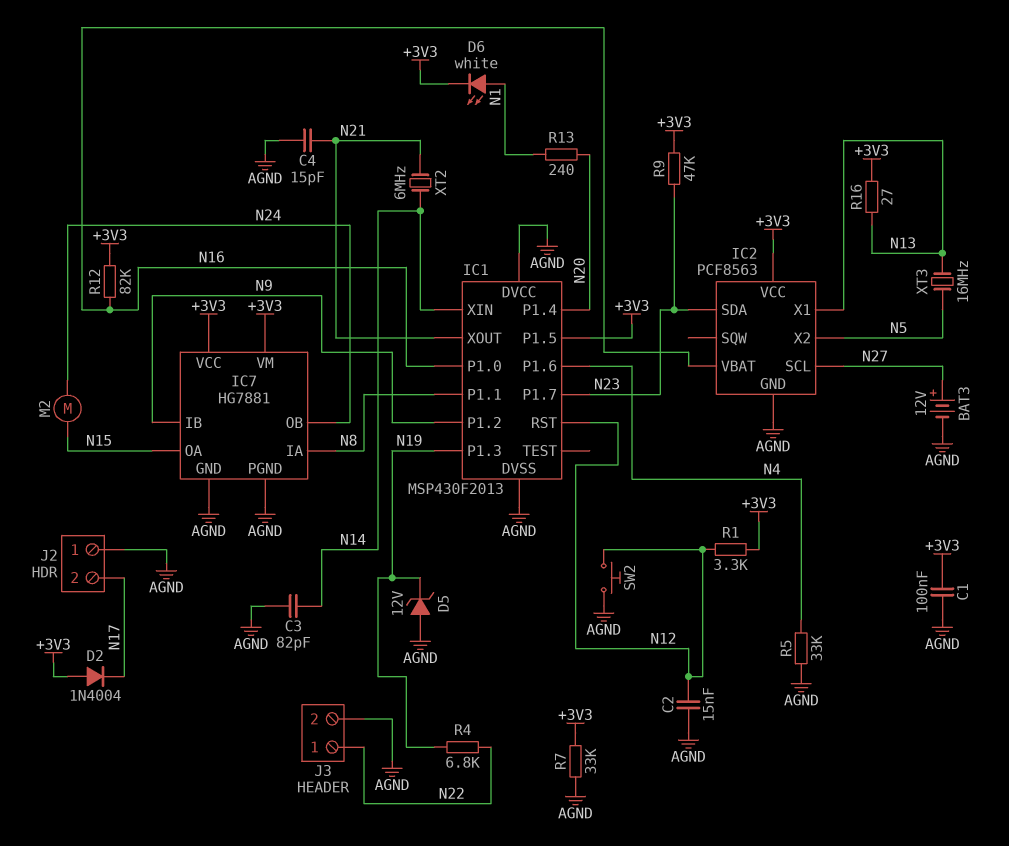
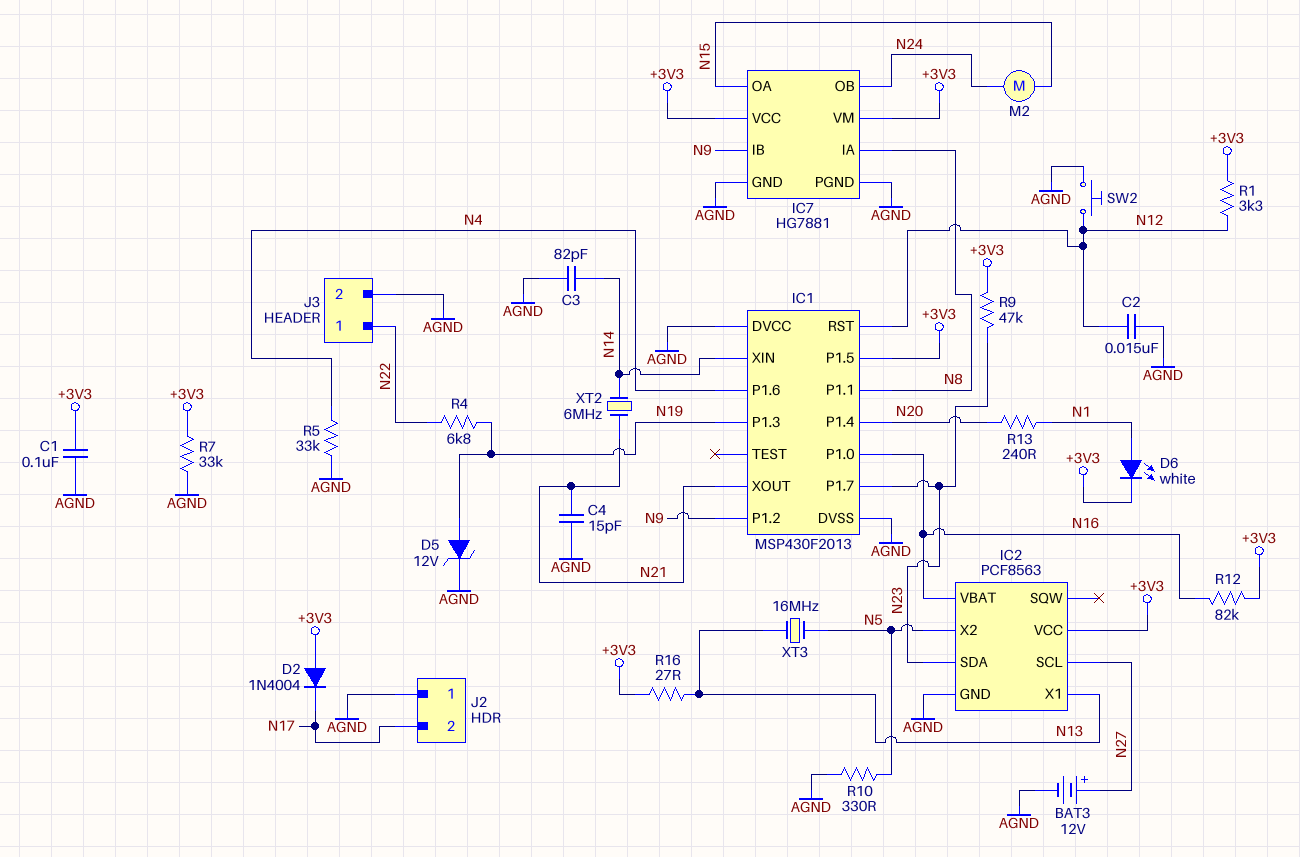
D5: zener 12V (A AGND, K N19) -> zener 12V (A N19, K AGND)
R10: none -> 330 (AGND, N5)

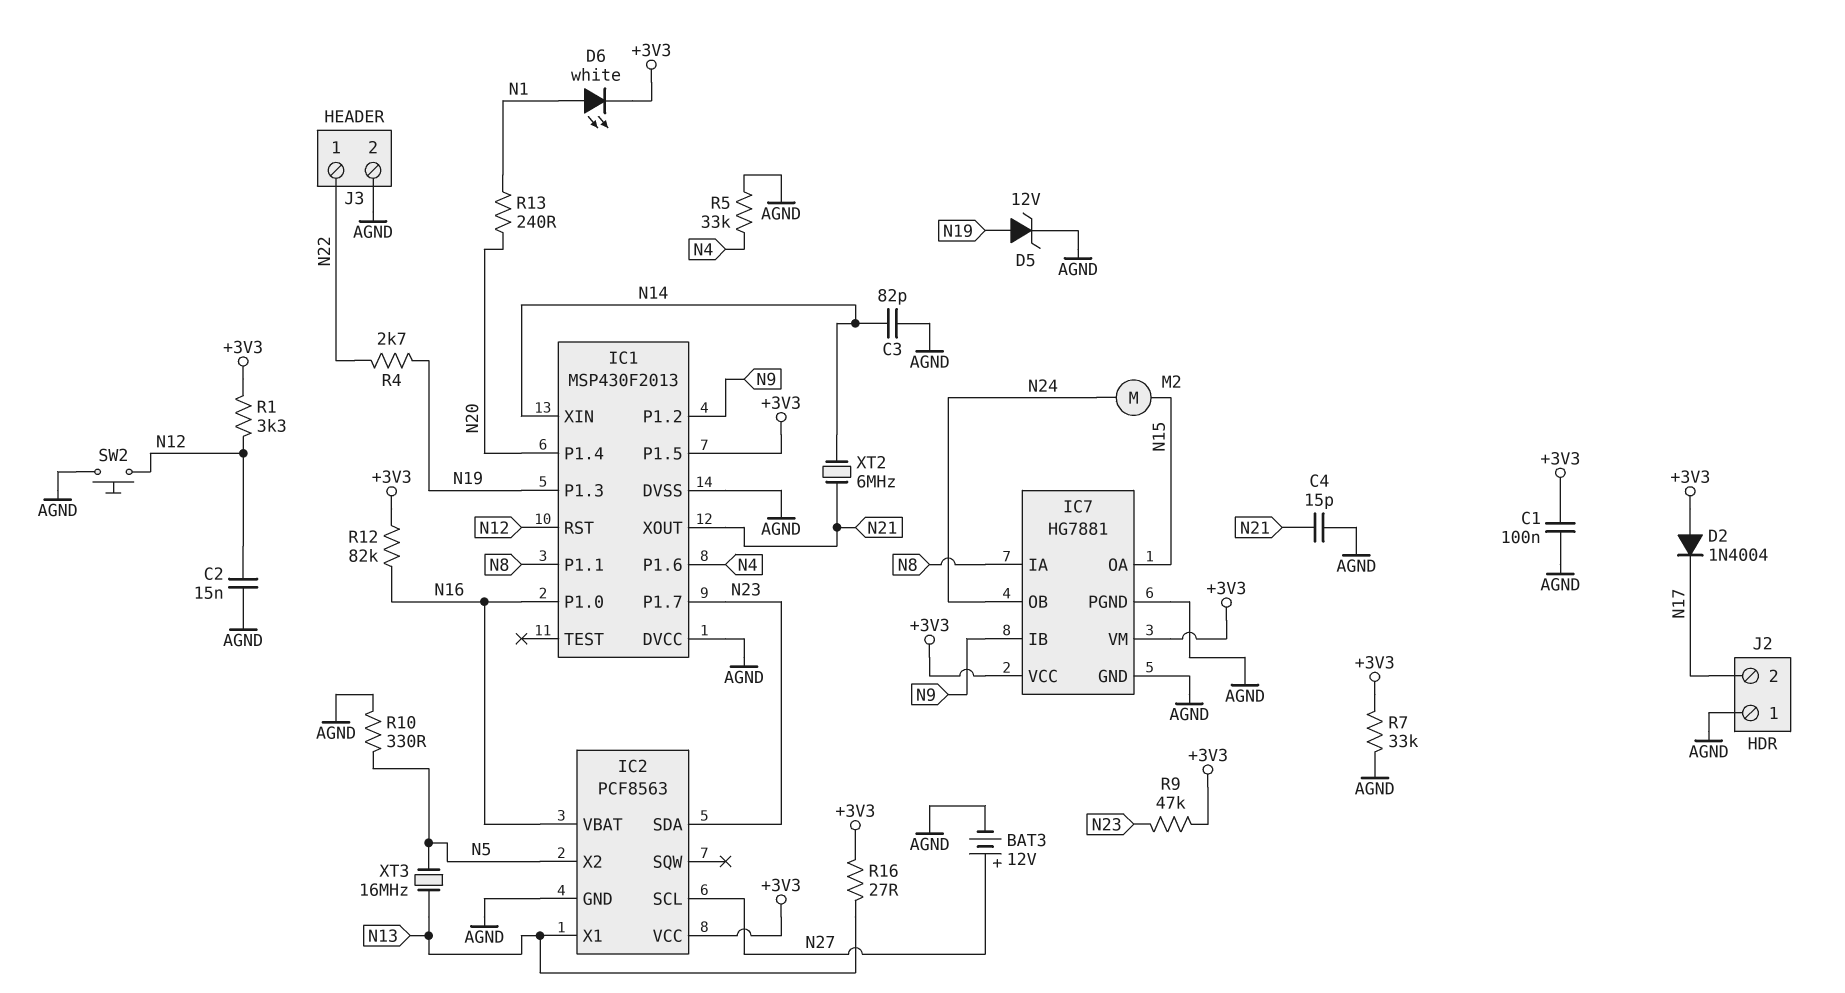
R4: 6.8k (N19, N22) -> 2.7k (N19, N22)

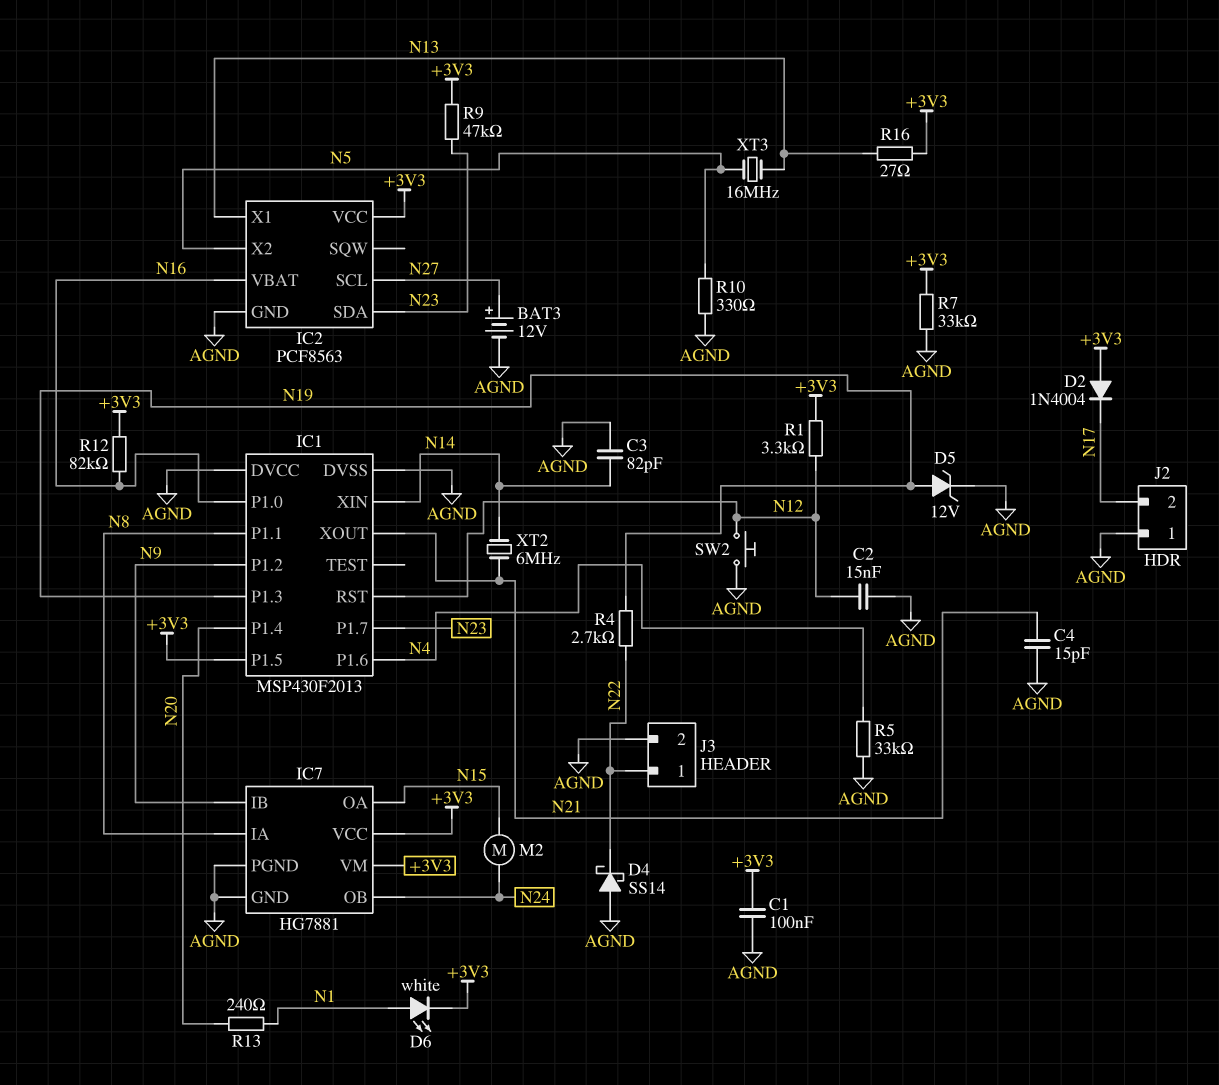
D4: none -> schottky SS14 (A AGND, K N22)

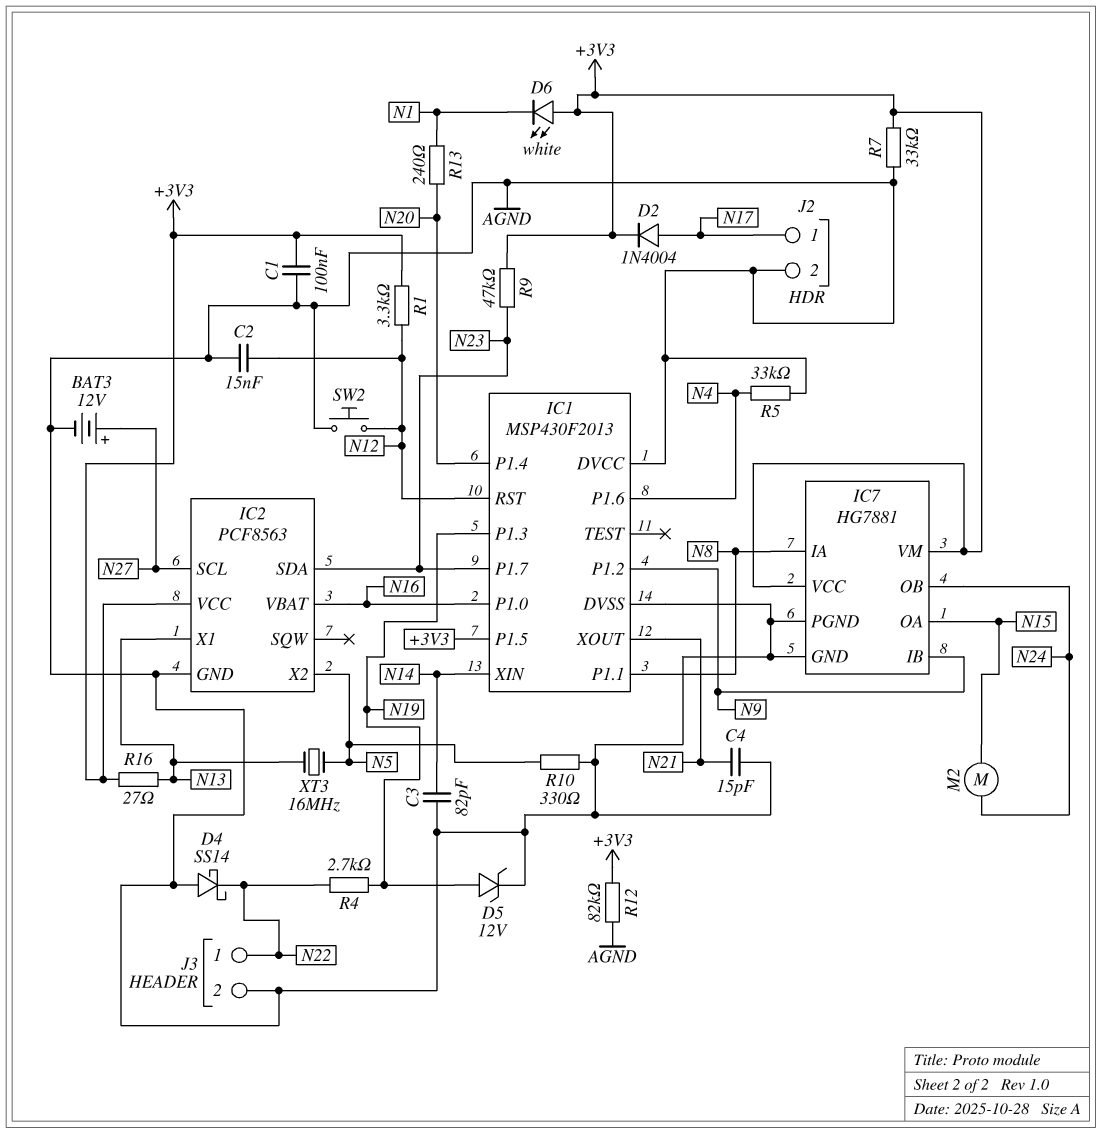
D2: diode 1N4004 (A +3V3, K N17) -> diode 1N4004 (A N17, K +3V3)
D6: LED white (A N1, K +3V3) -> LED white (A +3V3, K N1)
J2 pin 1: AGND -> N17
J2 pin 2: N17 -> AGND
R12: 82k (+3V3, N16) -> 82k (+3V3, AGND)
XT2: 6MHz (N14, N21) -> none

